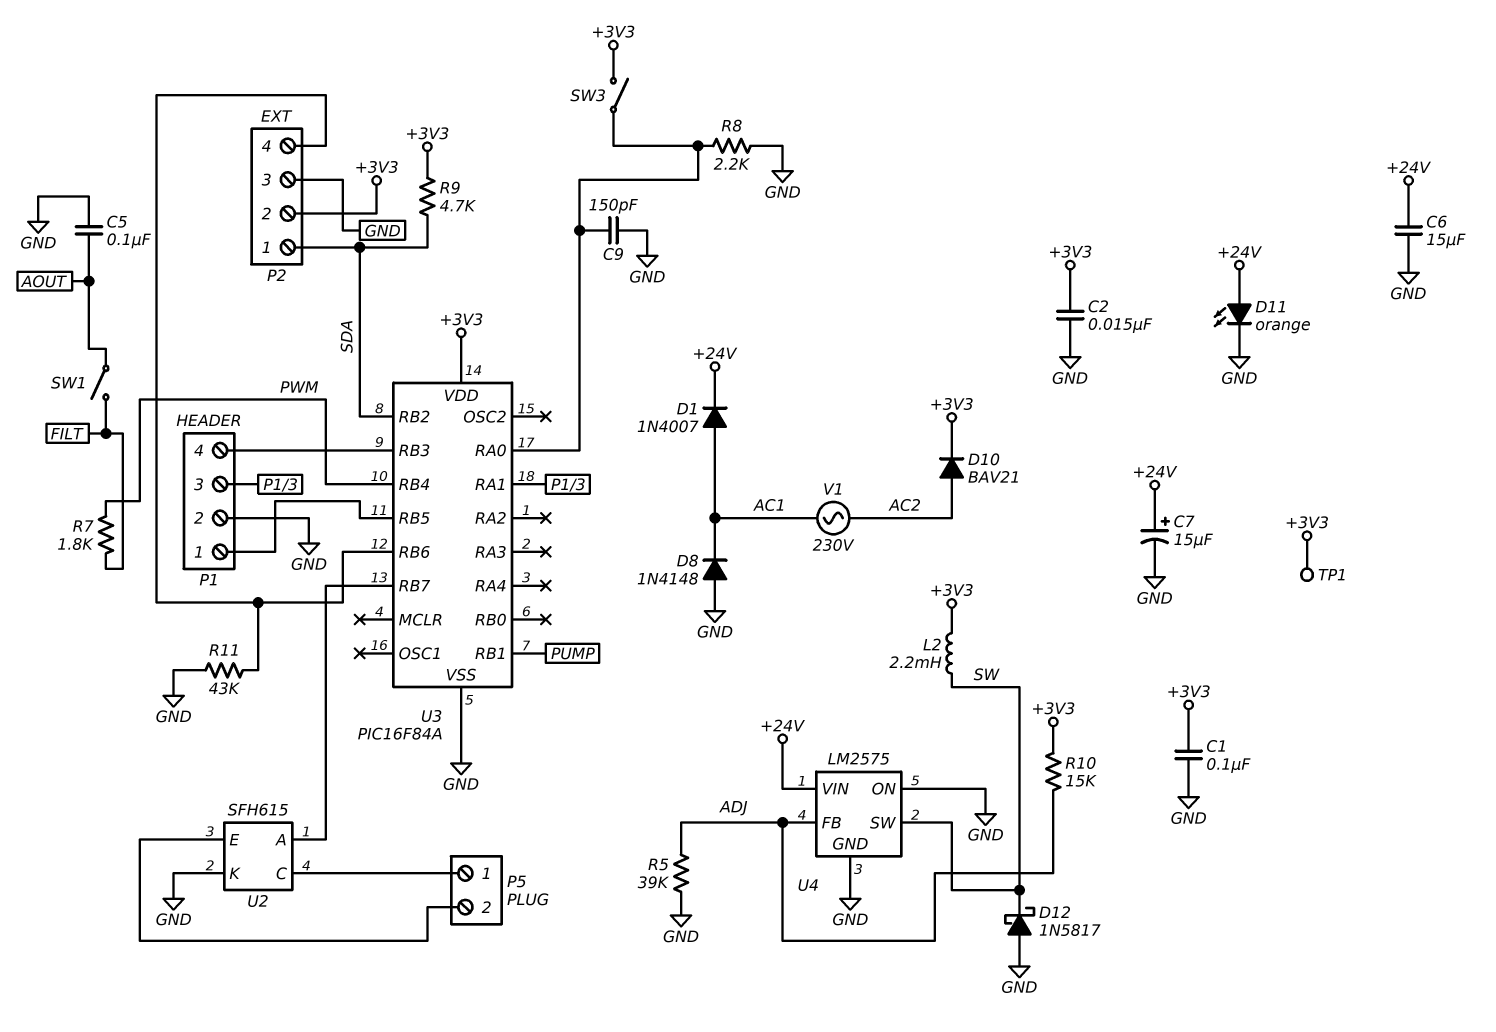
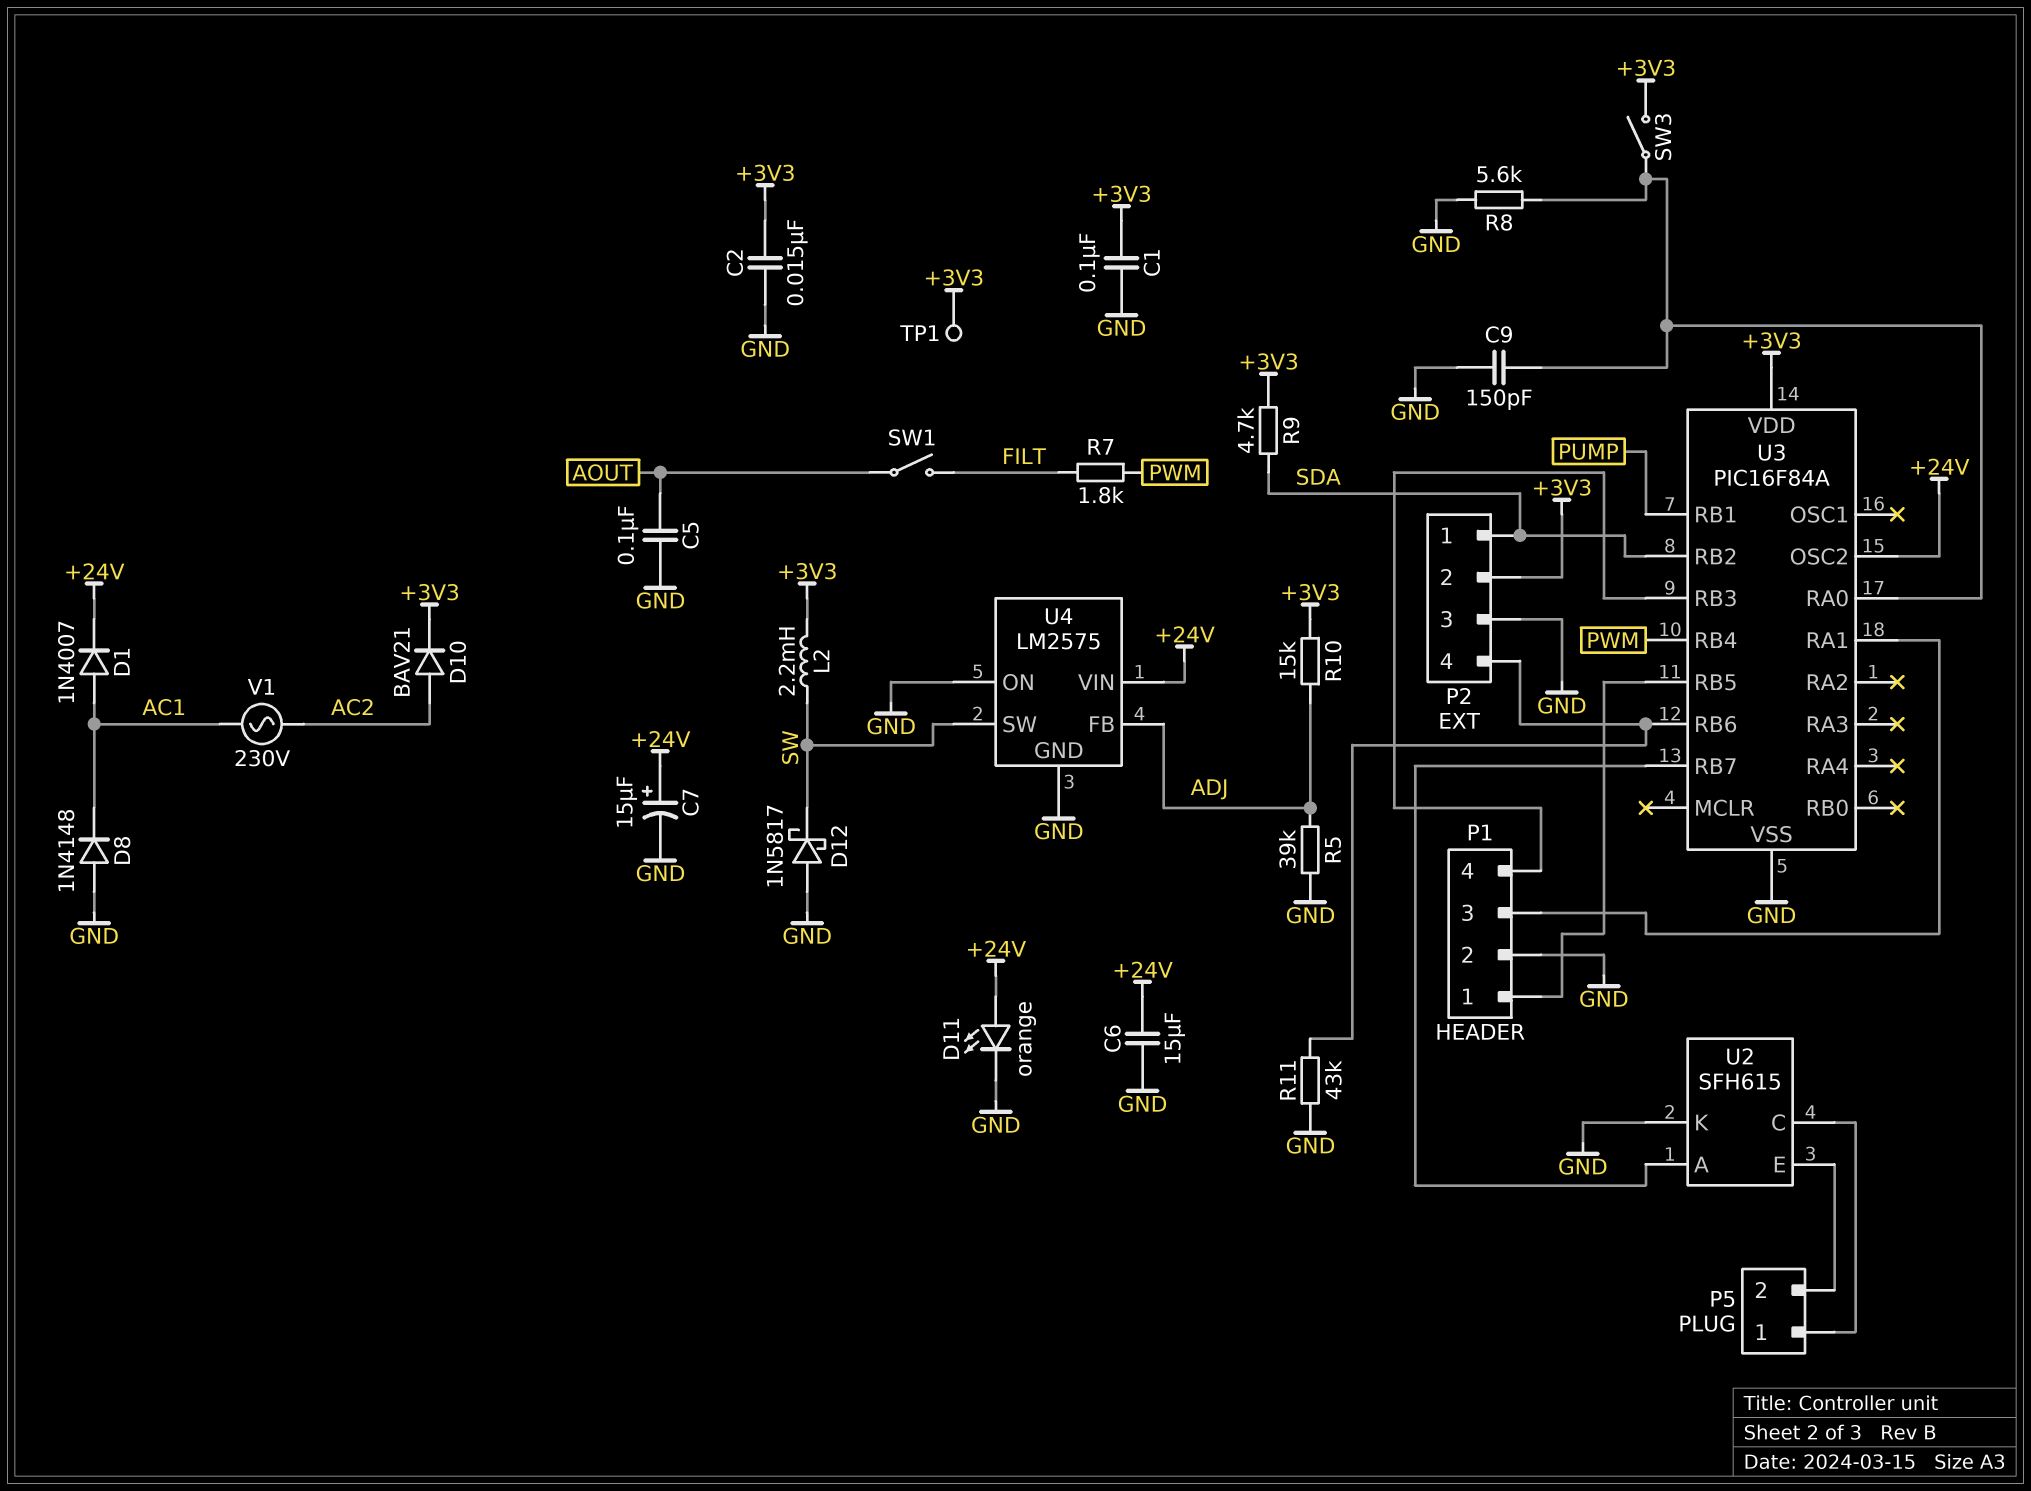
R8: 2.2k (GND, U3/RA0) -> 5.6k (GND, U3/RA0)
U3 pin OSC2: none -> +24V

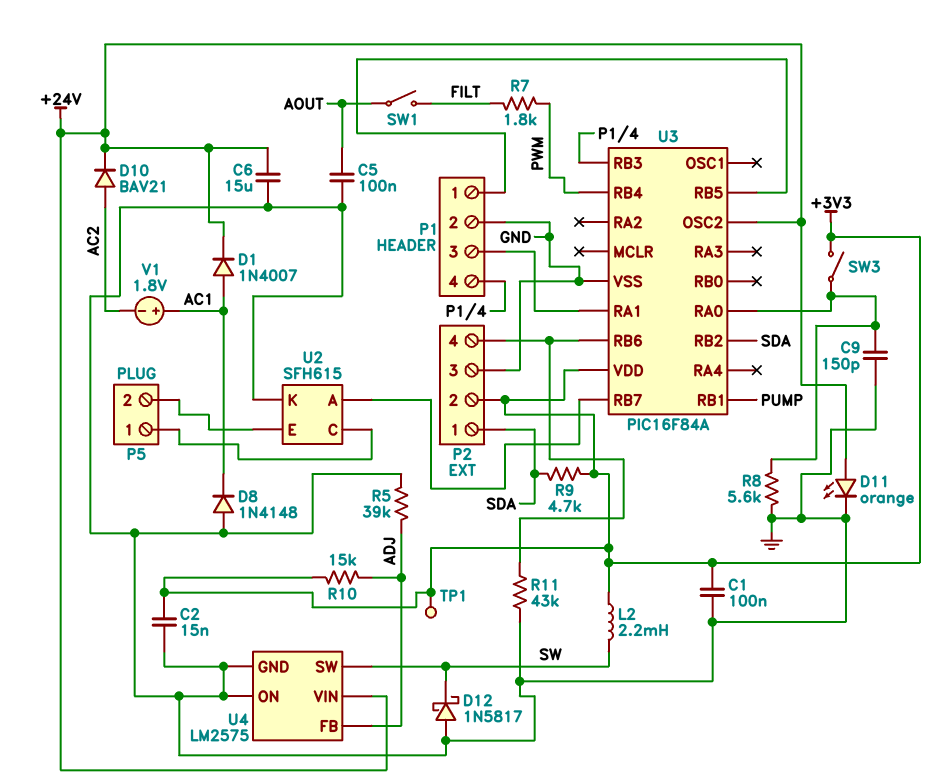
C7: 15uF (plus +24V, minus GND) -> none
D10: diode BAV21 (A AC2, K +3V3) -> diode BAV21 (A AC2, K +24V)
V1: AC 230V (AC1, AC2) -> 1.8V (plus AC1, minus AC2)

